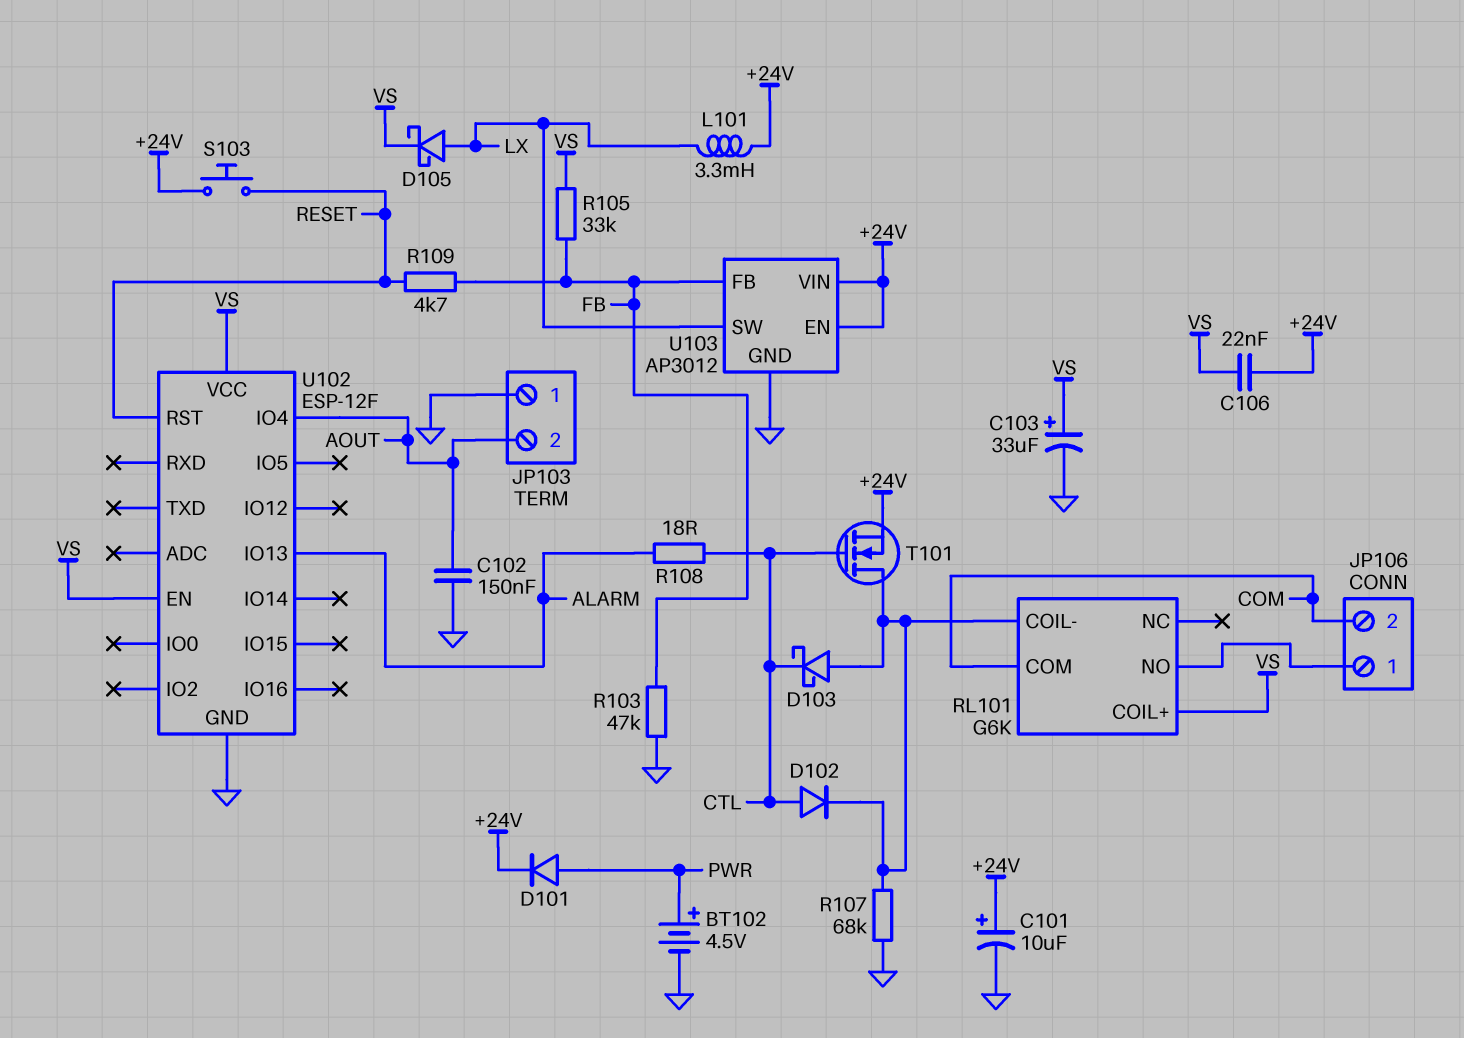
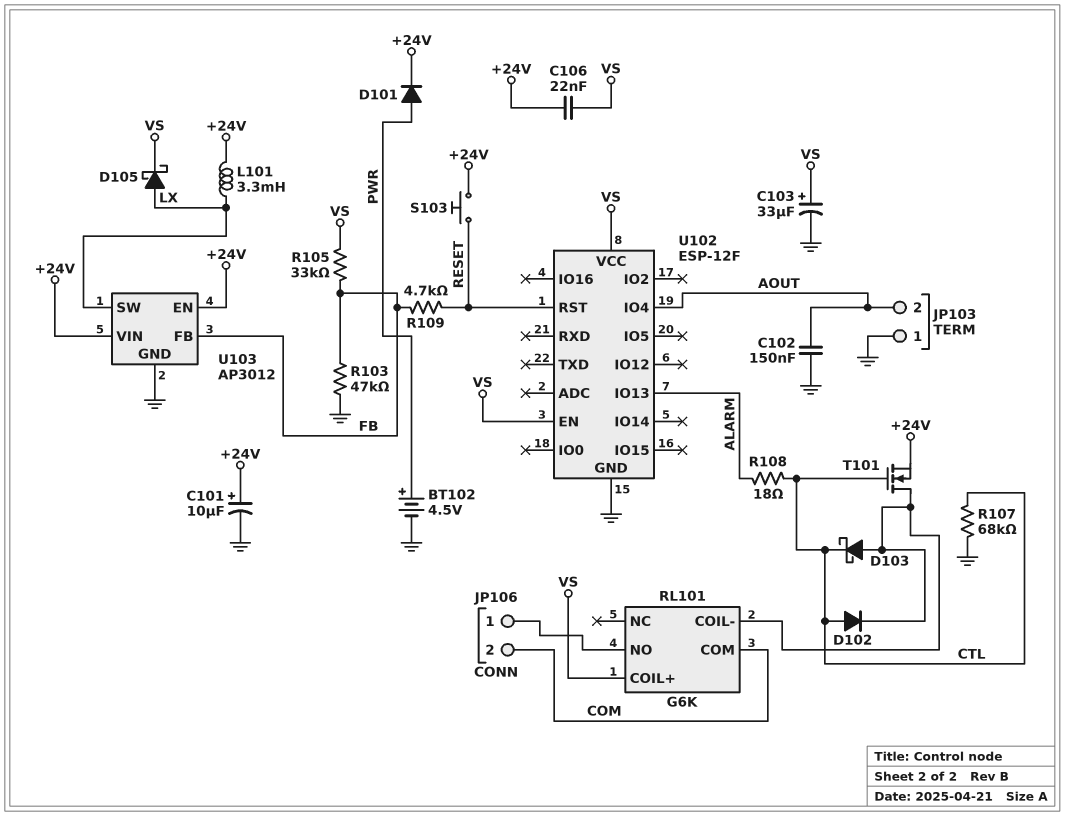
R107: 68k (GND, RL101/COIL-) -> 68k (CTL, GND)

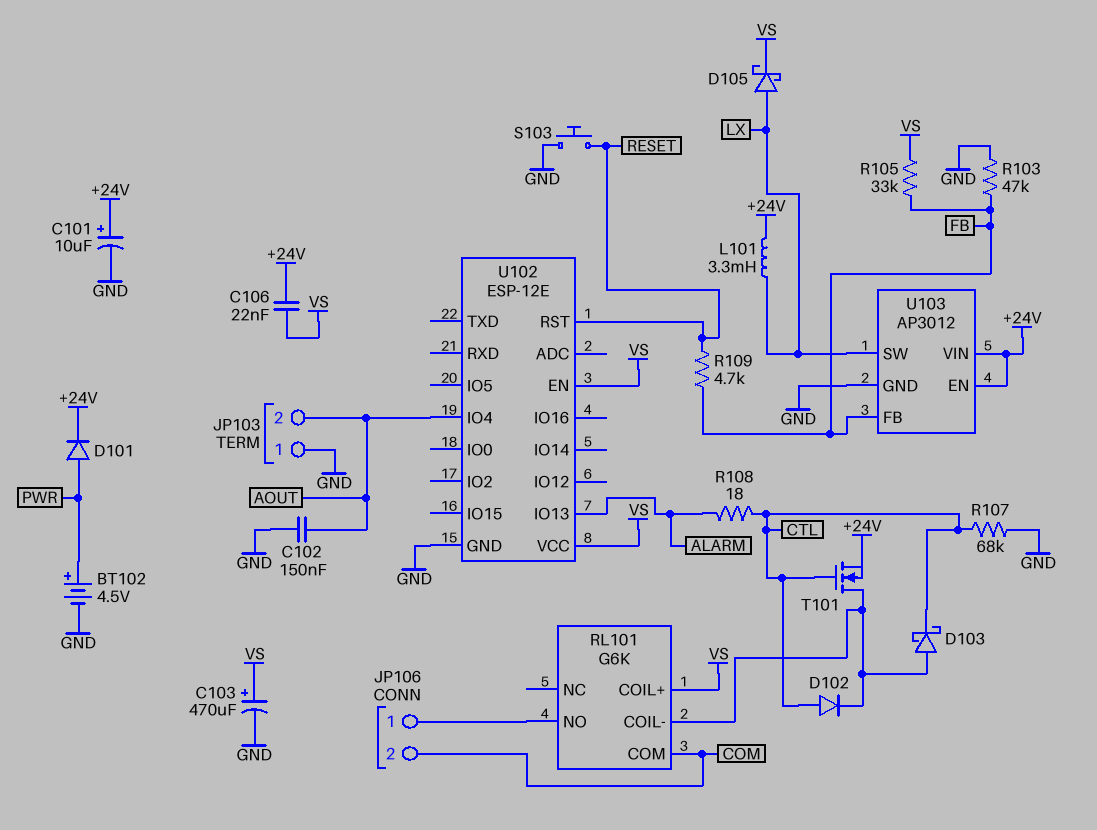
C103: 33uF (plus VS, minus GND) -> 470uF (plus VS, minus GND)
S103: button (+24V, RESET) -> button (GND, RESET)
U102: ESP-12F -> ESP-12E

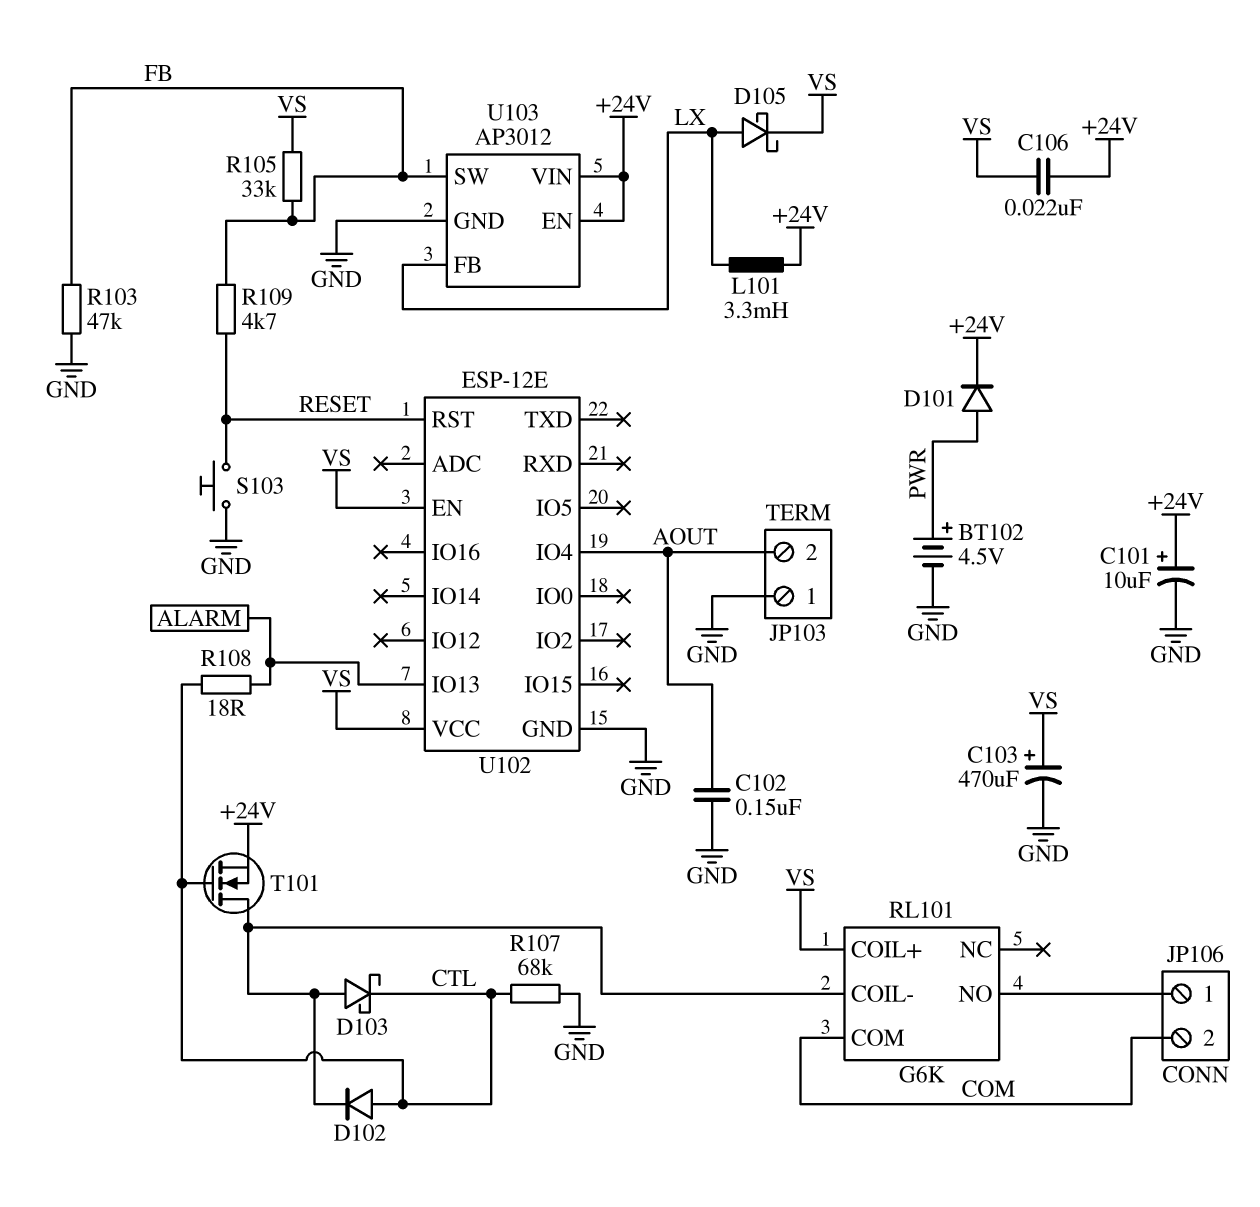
U103 pin FB: FB -> LX
U103 pin SW: LX -> FB

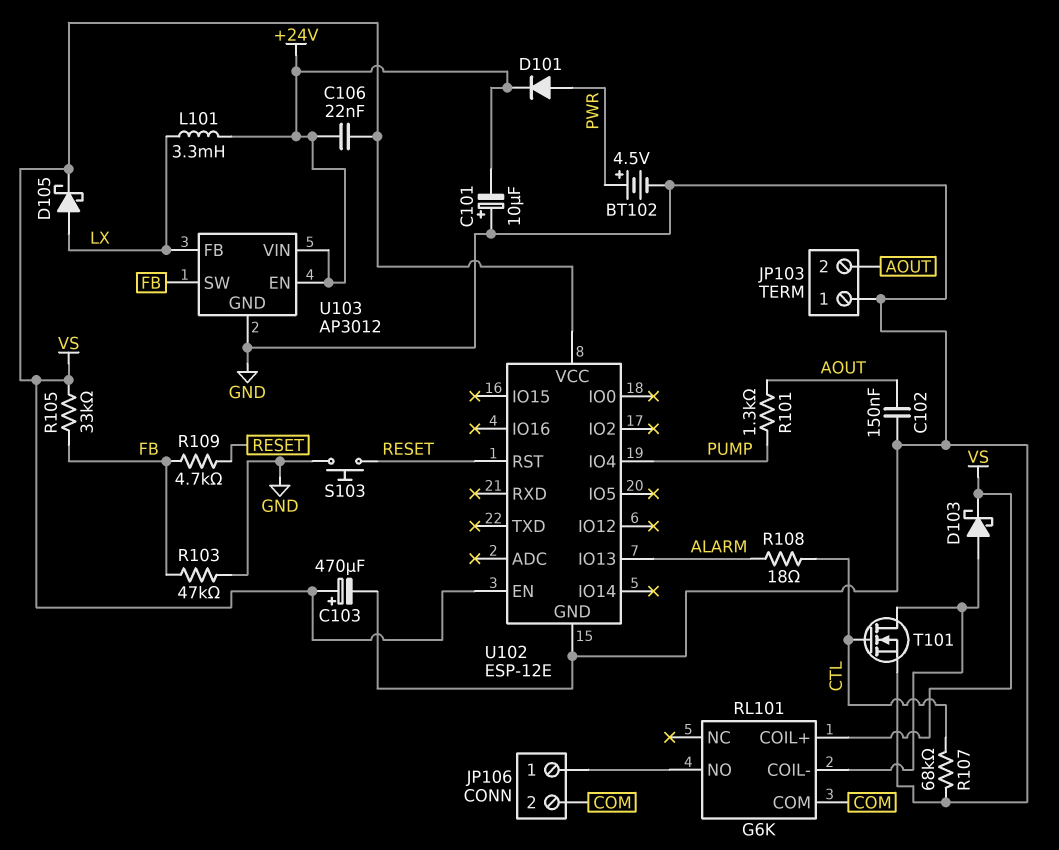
C101: 10uF (plus +24V, minus GND) -> 10uF (plus GND, minus +24V)
D102: diode (A CTL, K RL101/COIL-) -> none
D103: schottky (A RL101/COIL-, K CTL) -> schottky (A RL101/COIL-, K VS)
R101: none -> 1.3k (AOUT, PUMP)
T101: NMOS (G CTL, D RL101/COIL-, S +24V) -> NMOS (G CTL, D RL101/COIL-, S GND)
U102 pin IO4: AOUT -> PUMP

